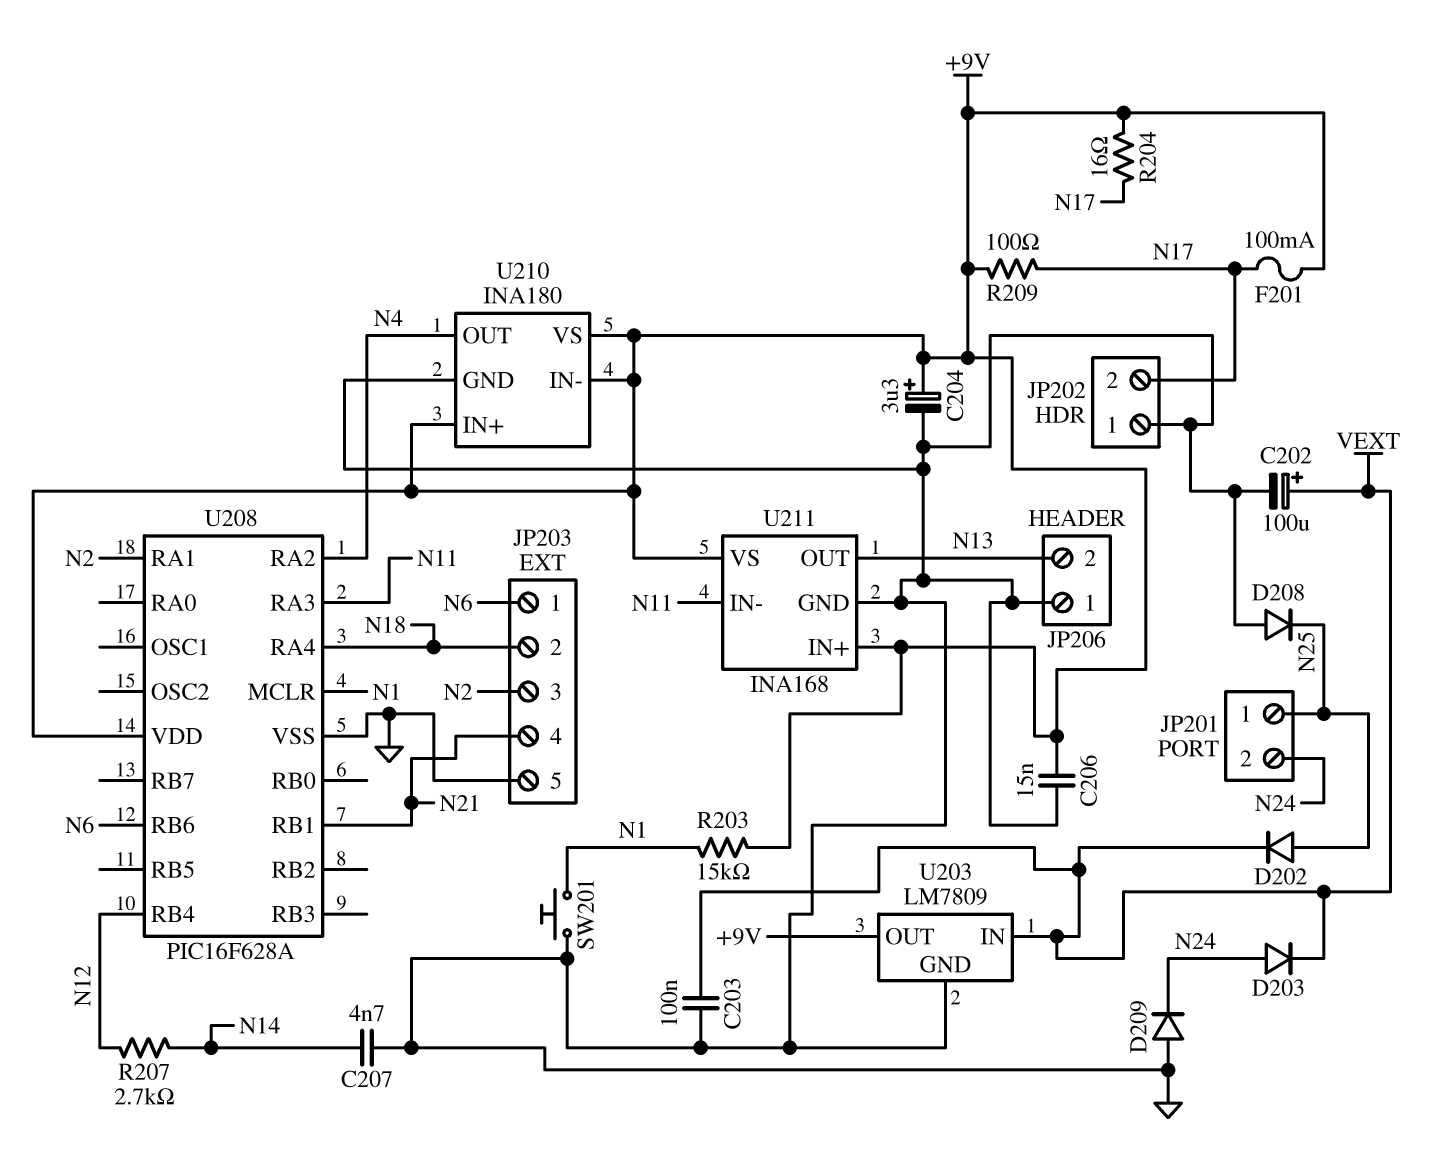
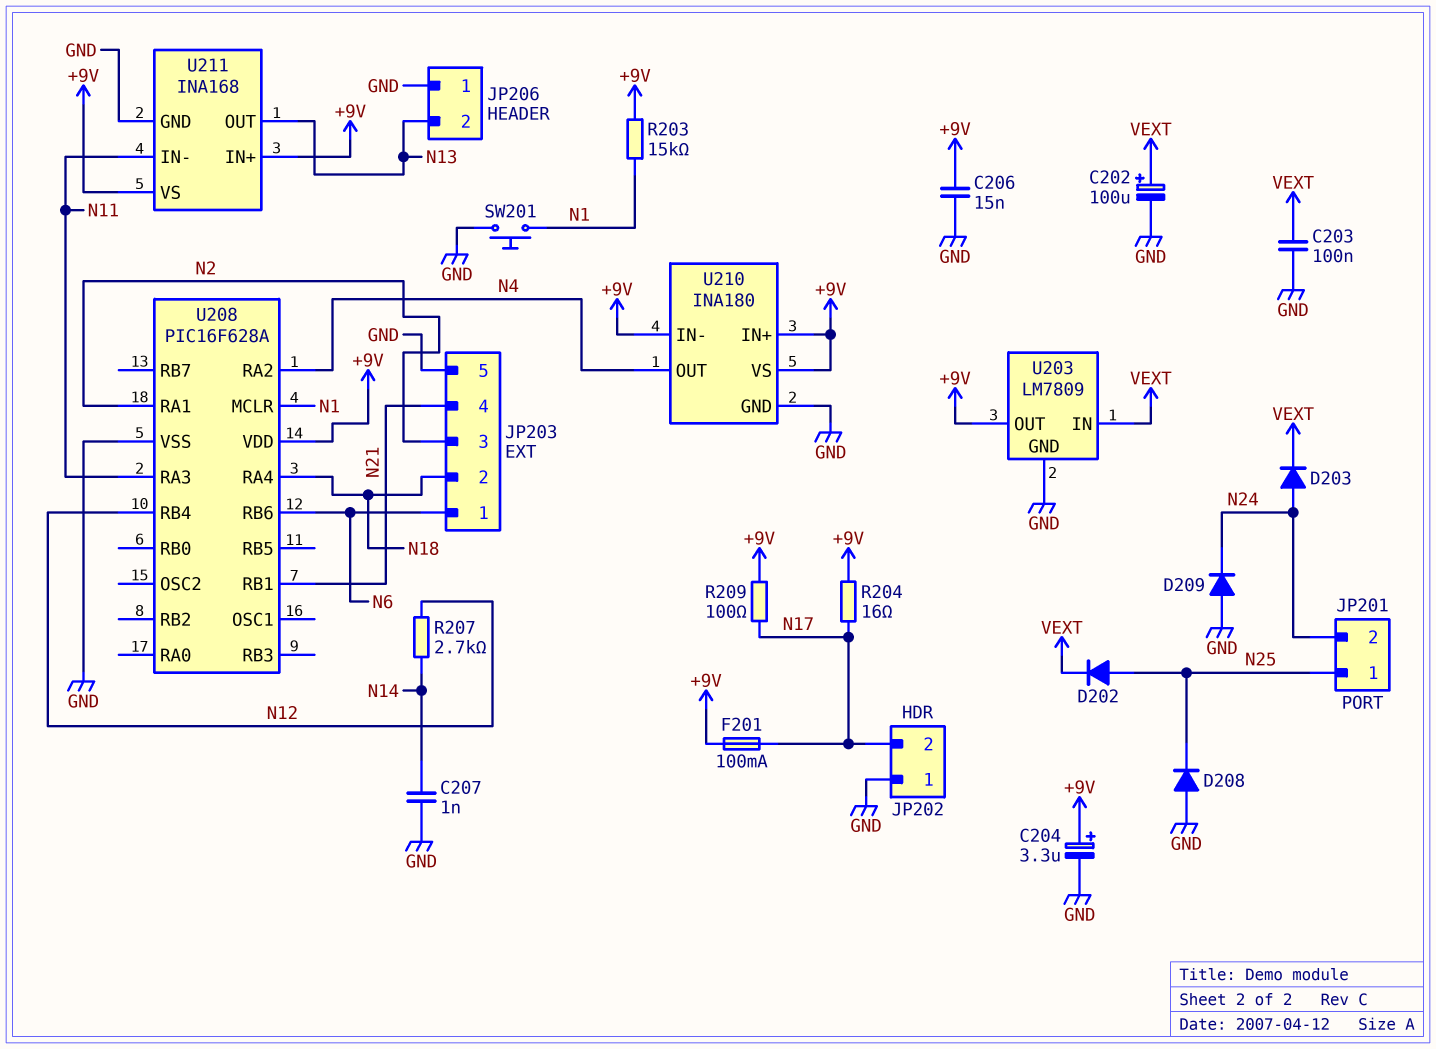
C207: 4.7nF (GND, N14) -> 1nF (GND, N14)

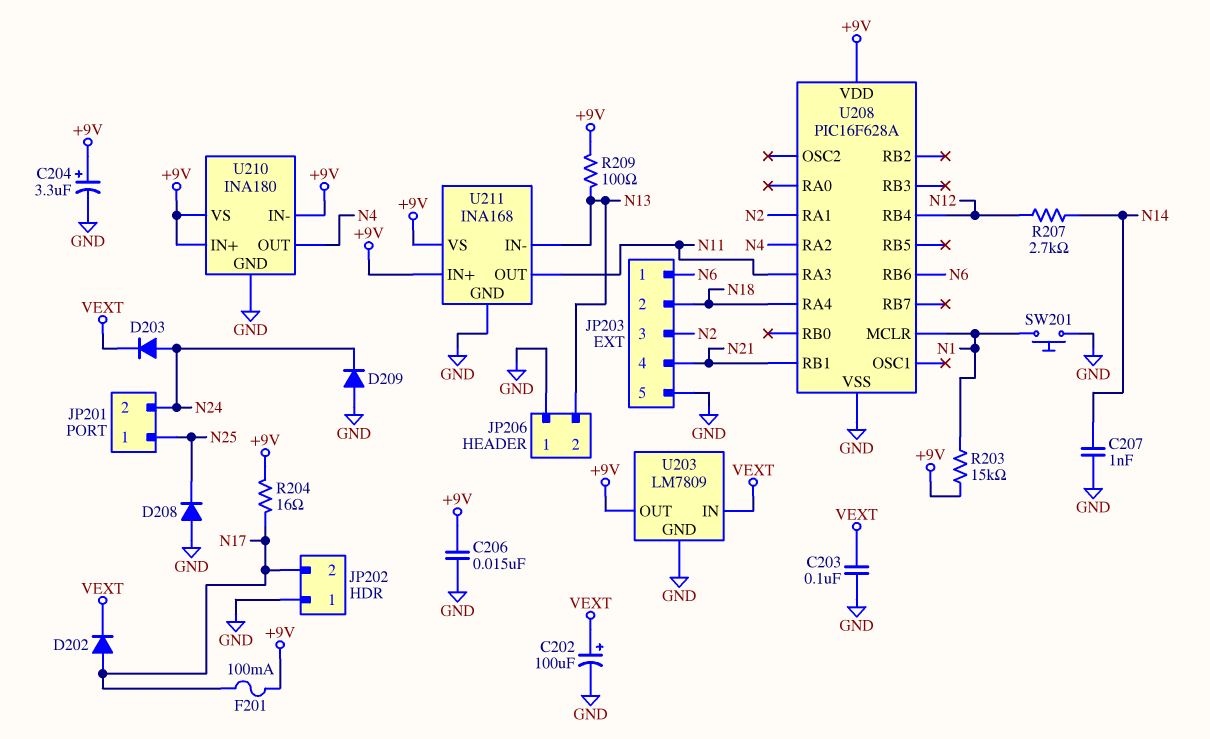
D202: diode (A N25, K VEXT) -> diode (A N17, K VEXT)
R209: 100 (+9V, N17) -> 100 (+9V, N13)
U211 pin IN-: N11 -> N13
U211 pin OUT: N13 -> N11

